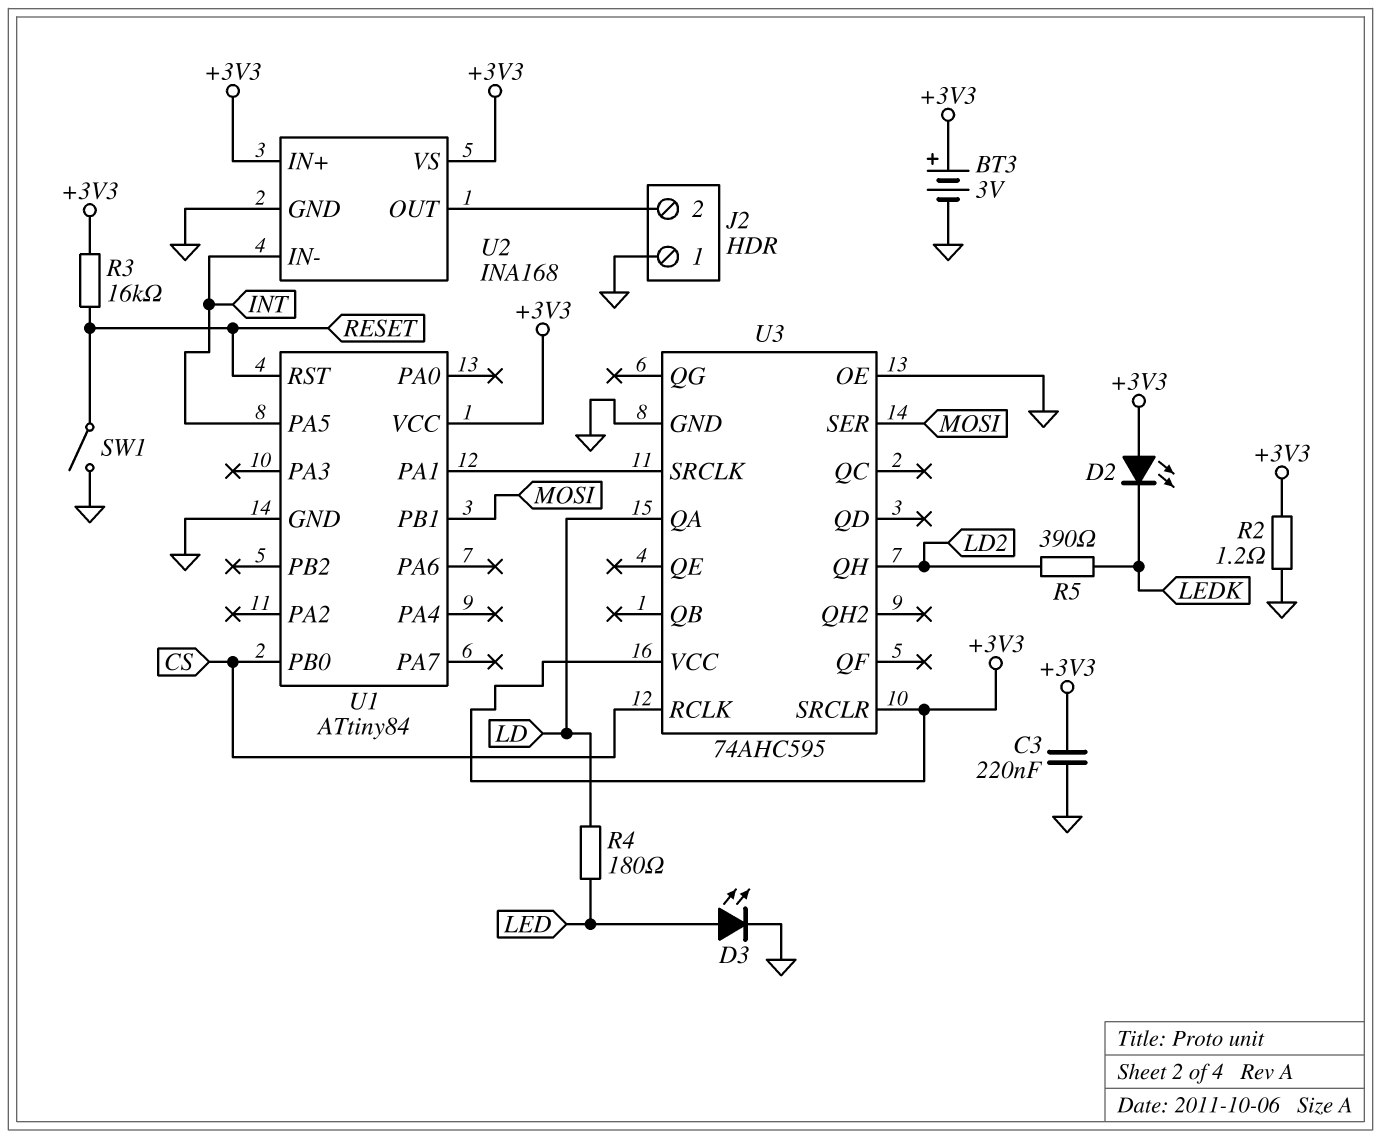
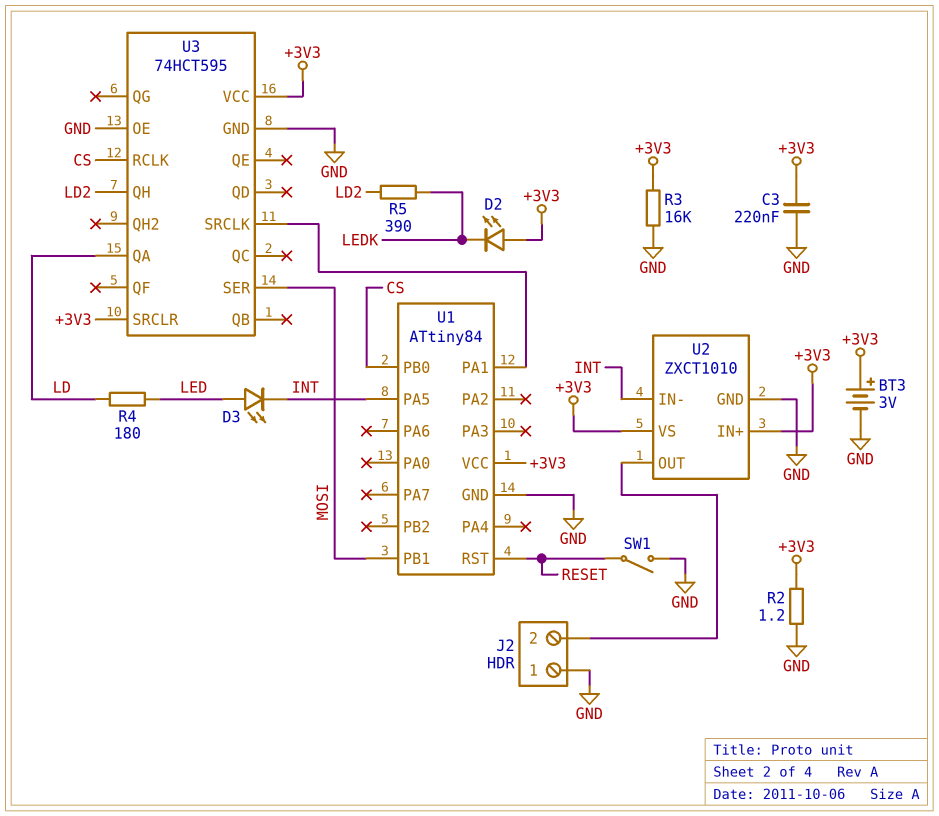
D3: LED (A LED, K GND) -> LED (A LED, K INT)
R3: 16k (+3V3, RESET) -> 16k (+3V3, GND)
U2: INA168 -> ZXCT1010
U3: 74AHC595 -> 74HCT595

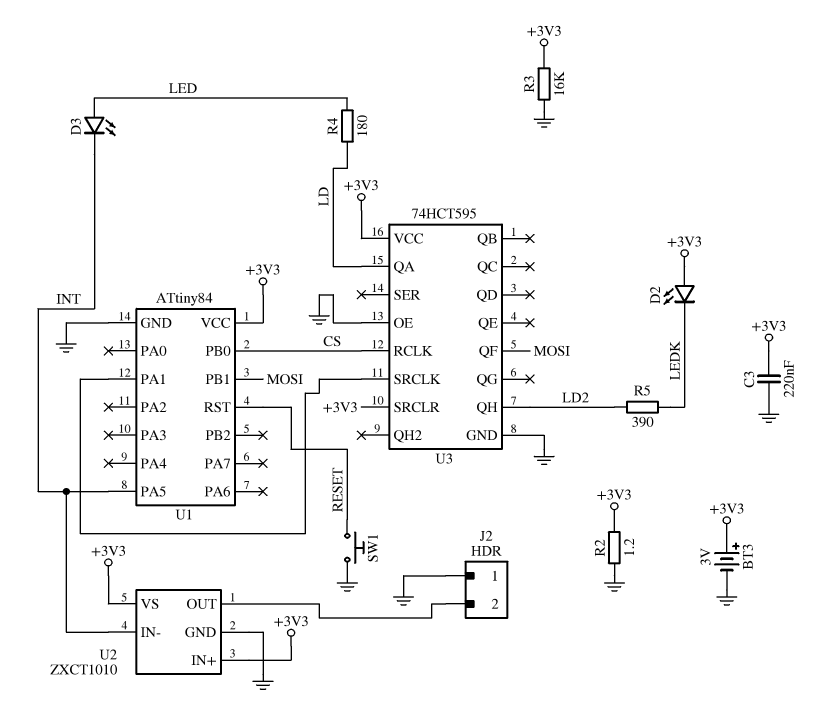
SW1: switch (GND, RESET) -> button (GND, RESET)
U3 pin QF: none -> MOSI
U3 pin SER: MOSI -> none

